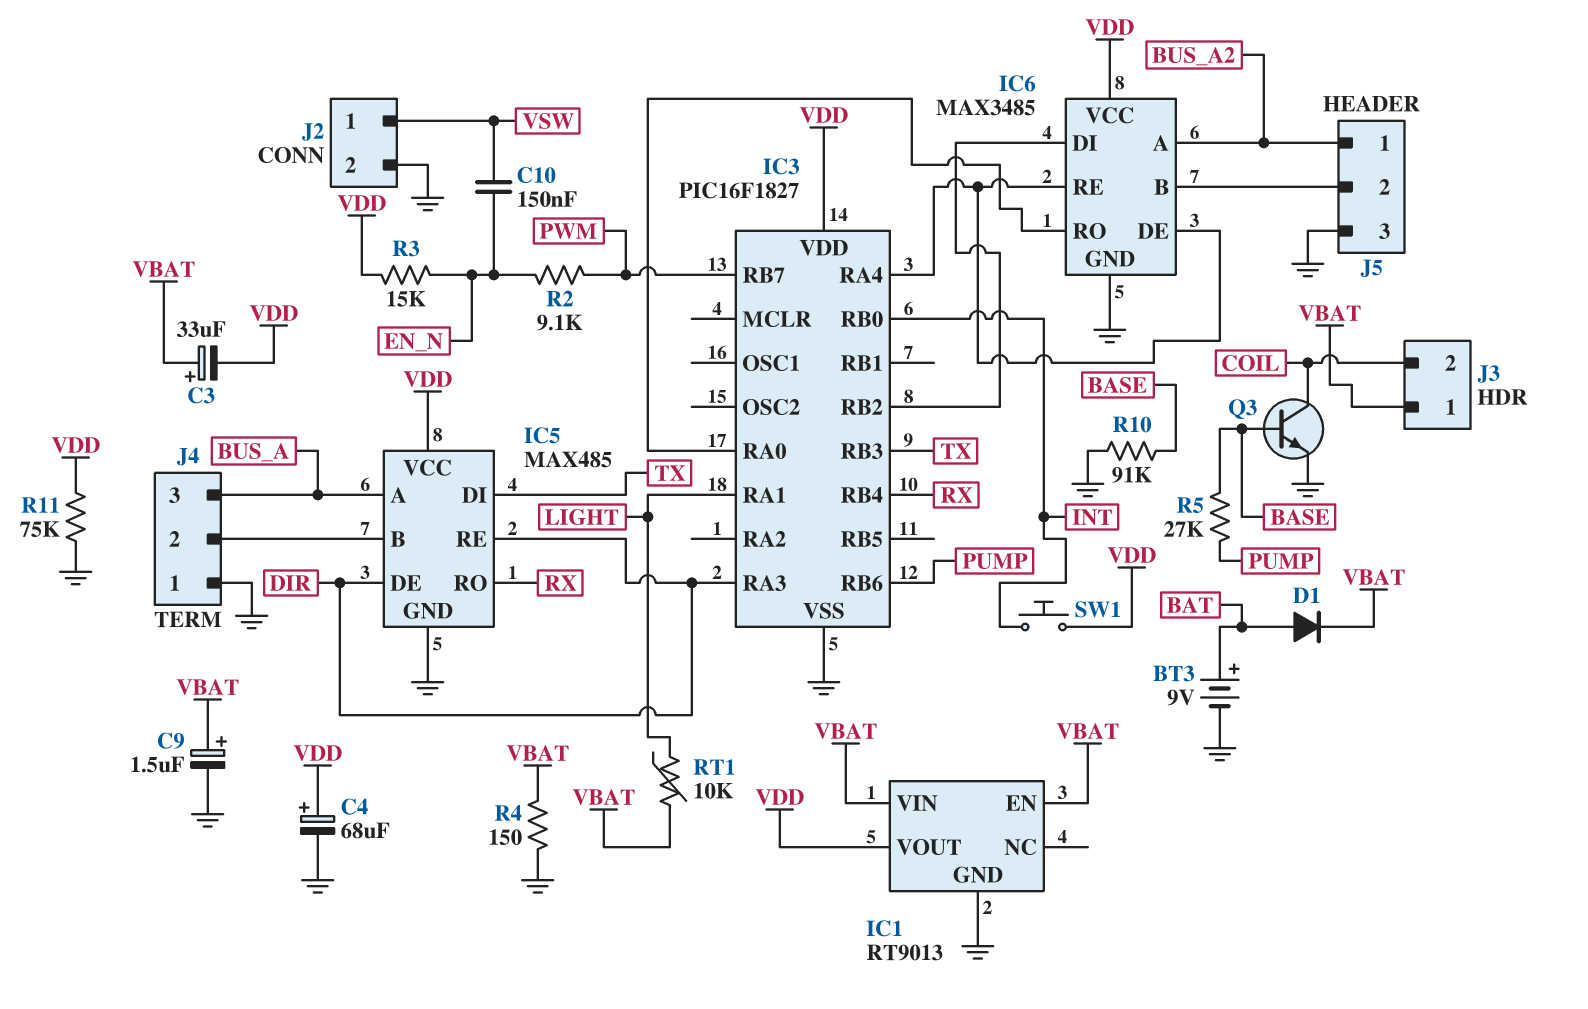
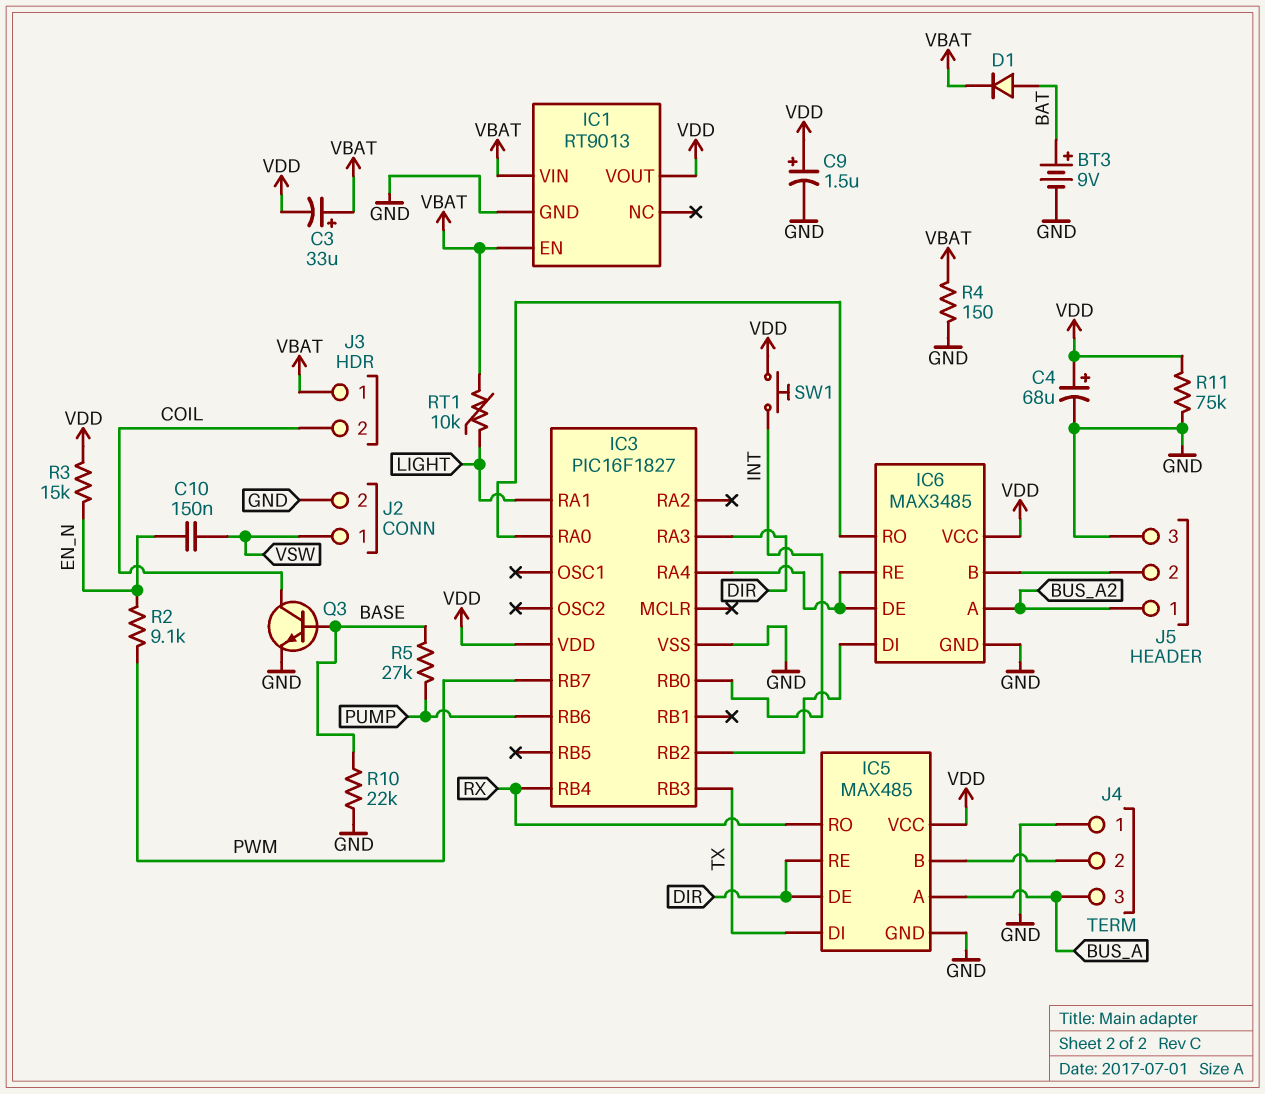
C9: 1.5uF (plus VBAT, minus GND) -> 1.5uF (plus VDD, minus GND)
R10: 91k (BASE, GND) -> 22k (BASE, GND)

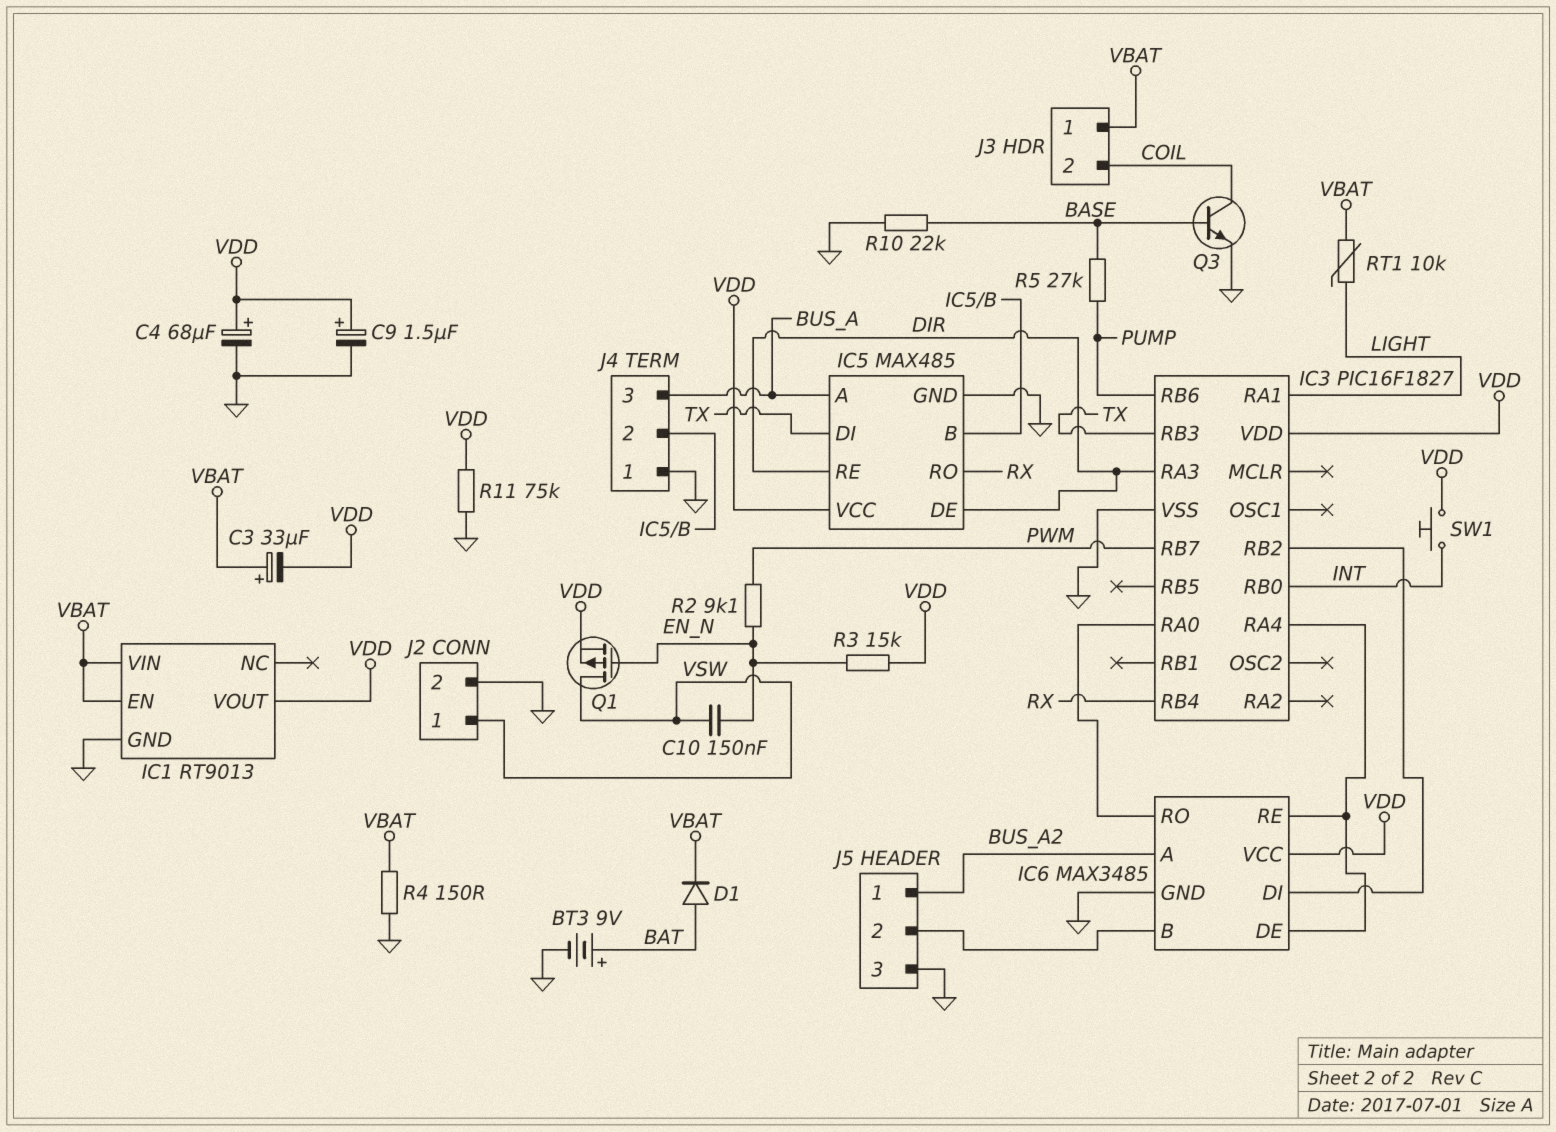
Q1: none -> PMOS (G EN_N, D VSW, S VDD)

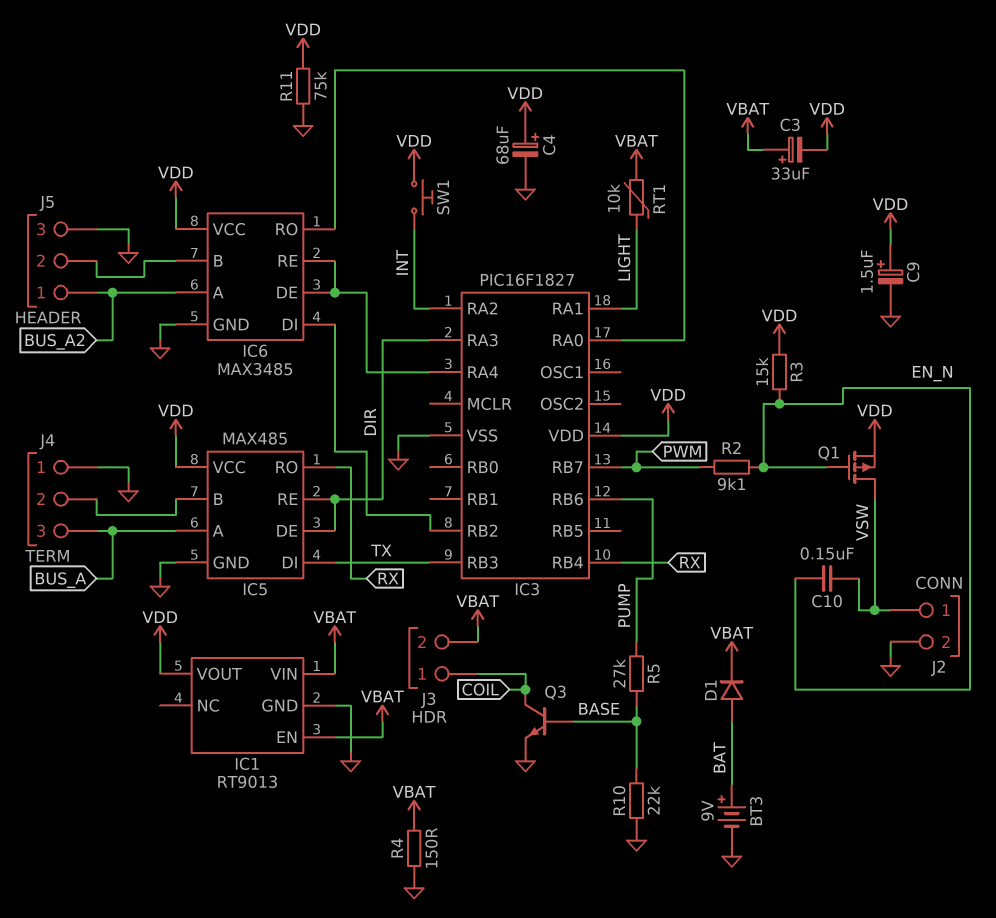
IC3 pin RA2: none -> INT
IC3 pin RB0: INT -> none
J3 pin 1: VBAT -> COIL
J3 pin 2: COIL -> VBAT

